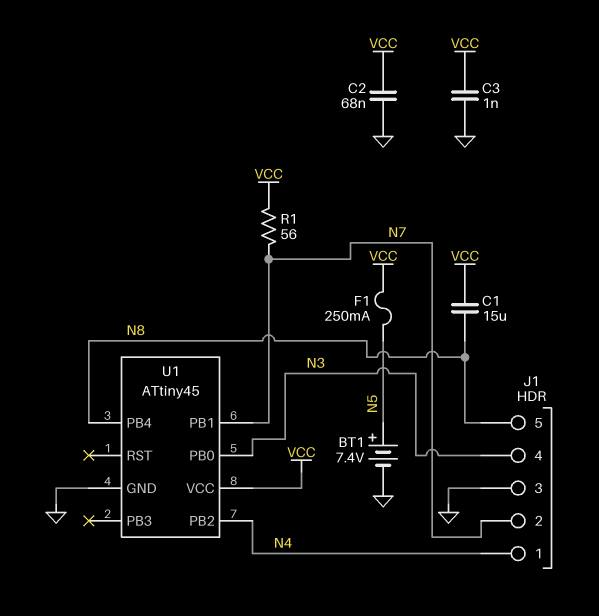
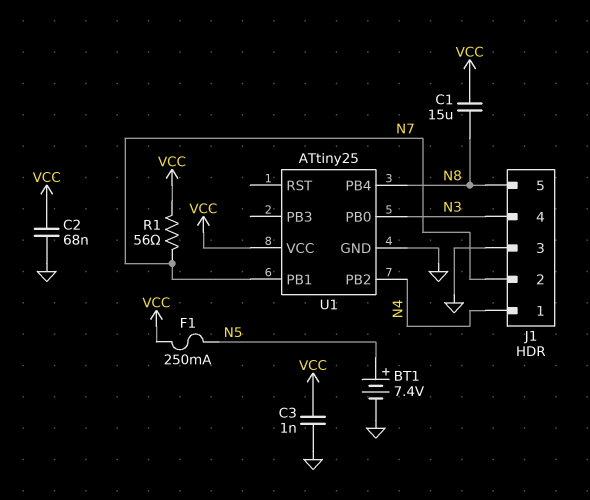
U1: ATtiny45 -> ATtiny25

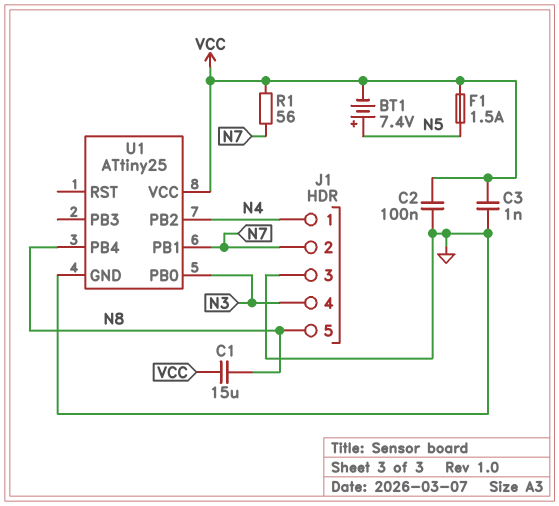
BT1: 7.4V (plus N5, minus GND) -> 7.4V (plus N5, minus VCC)
C2: 68nF (GND, VCC) -> 100nF (GND, VCC)
F1: 250mA (N5, VCC) -> 1.5A (N5, VCC)

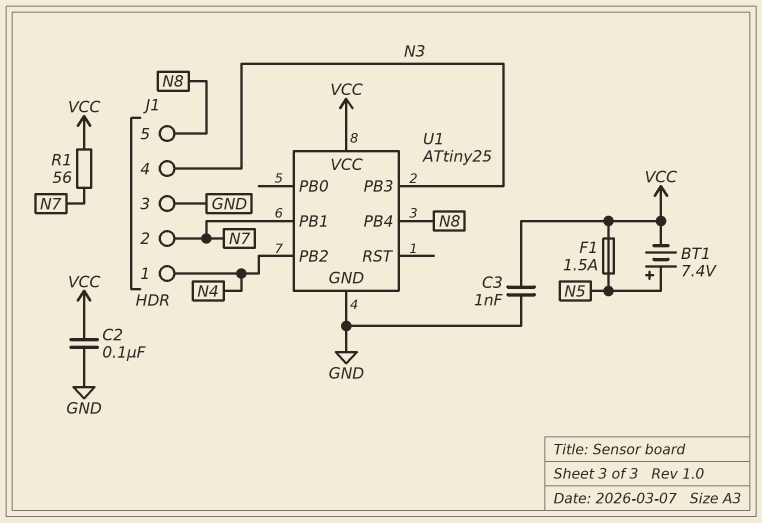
C1: 15uF (N8, VCC) -> none
U1 pin PB0: N3 -> none
U1 pin PB3: none -> N3

